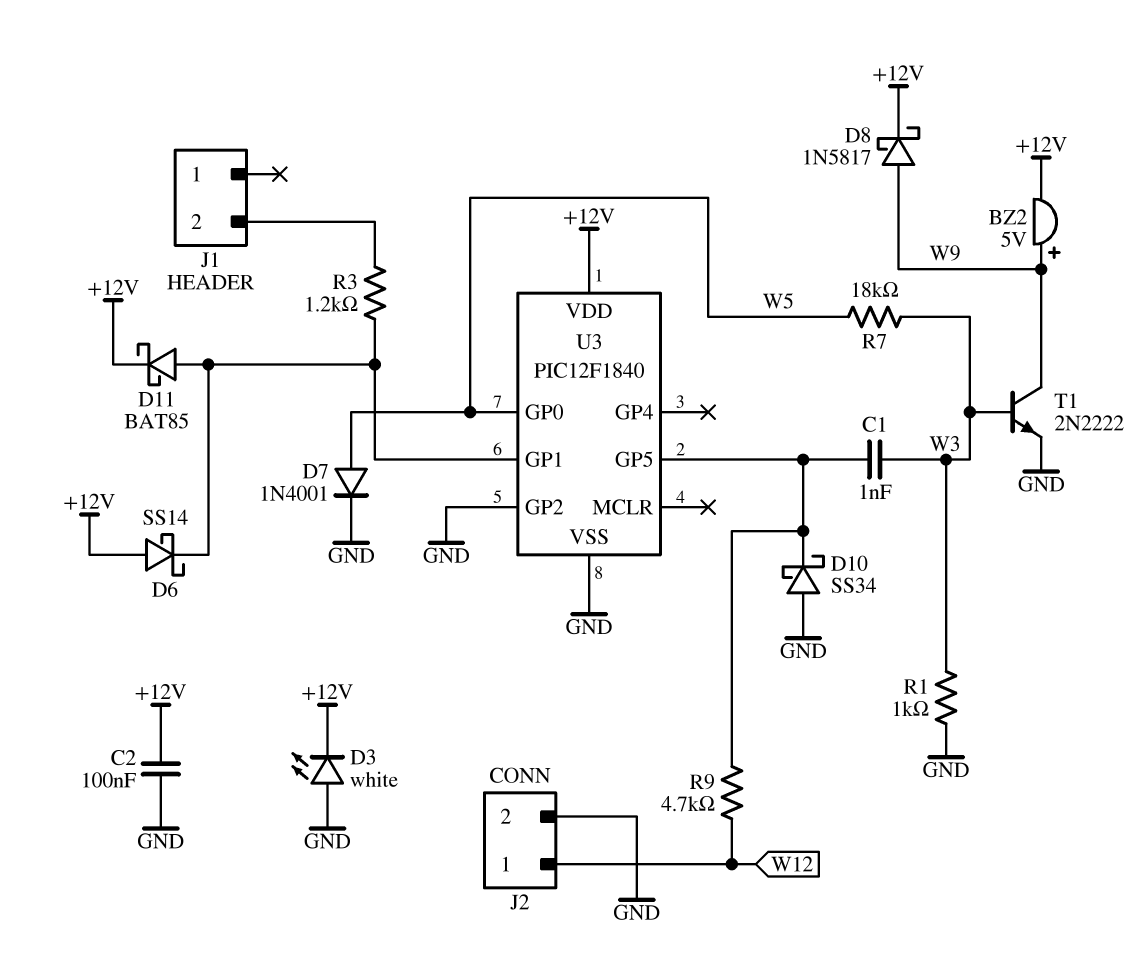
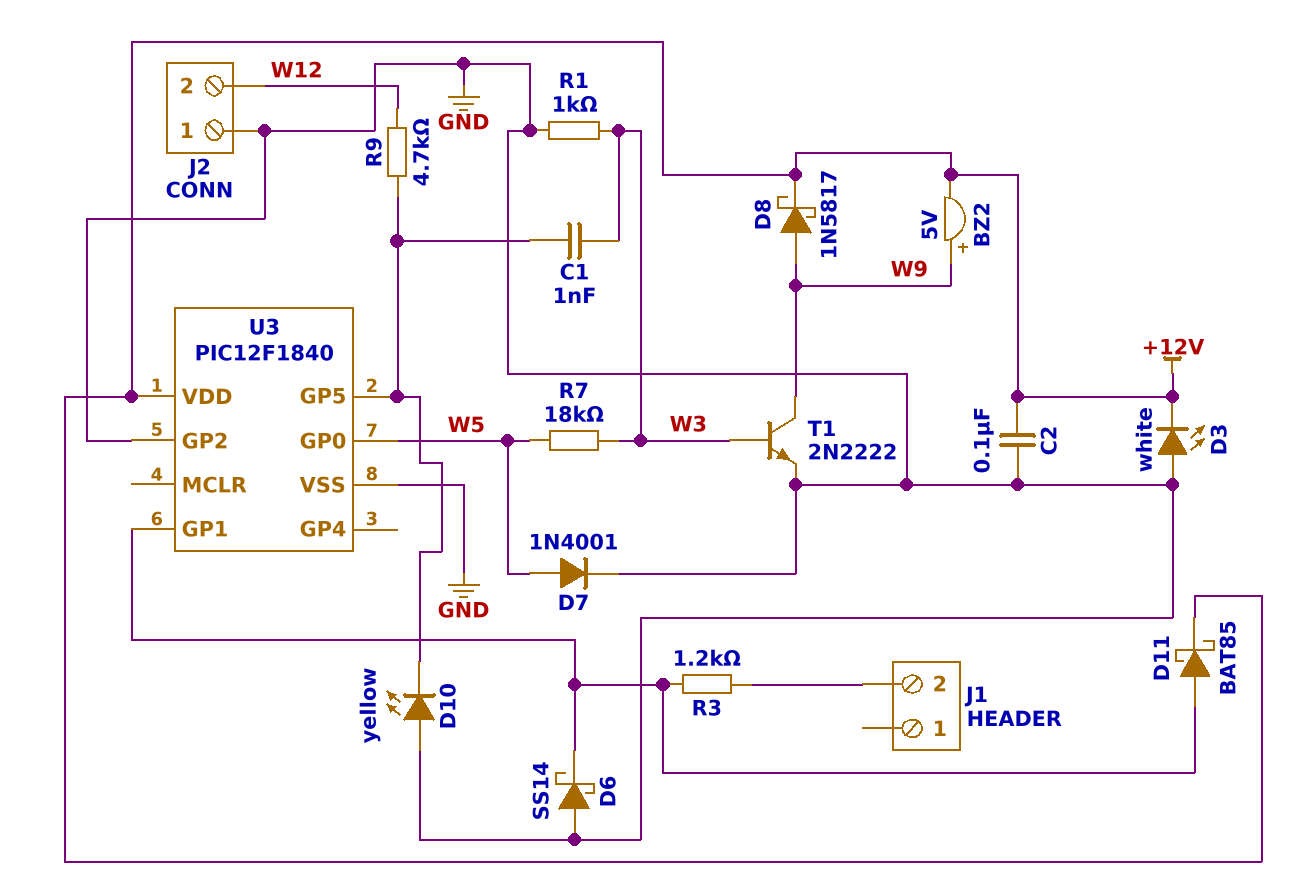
D6: schottky SS14 (A +12V, K U3/GP1) -> schottky SS14 (A GND, K U3/GP1)
D10: schottky SS34 (A GND, K U3/GP5) -> LED yellow (A GND, K U3/GP5)
J2 pin 1: W12 -> GND
J2 pin 2: GND -> W12

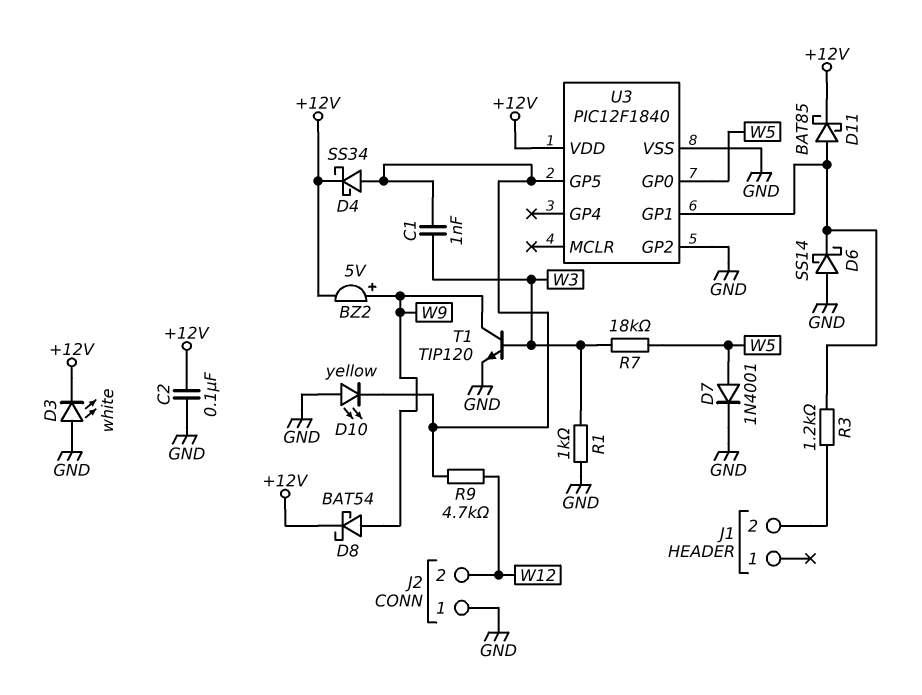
D4: none -> schottky SS34 (A U3/GP5, K +12V)
D8: schottky 1N5817 (A W9, K +12V) -> schottky BAT54 (A W9, K +12V)
T1: NPN 2N2222 (B W3, C W9, E GND) -> NPN TIP120 (B W3, C W9, E GND)

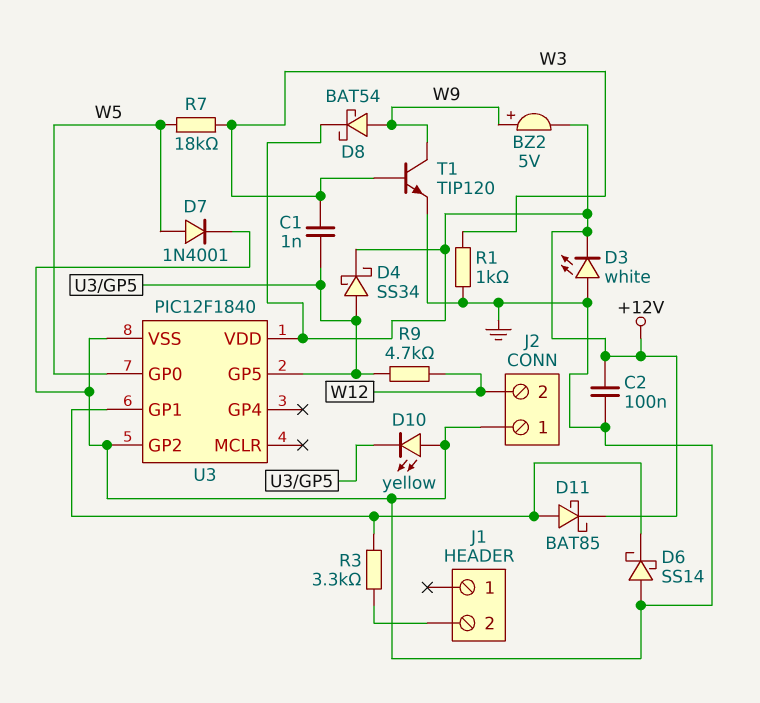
R3: 1.2k (J1/2, U3/GP1) -> 3.3k (J1/2, U3/GP1)

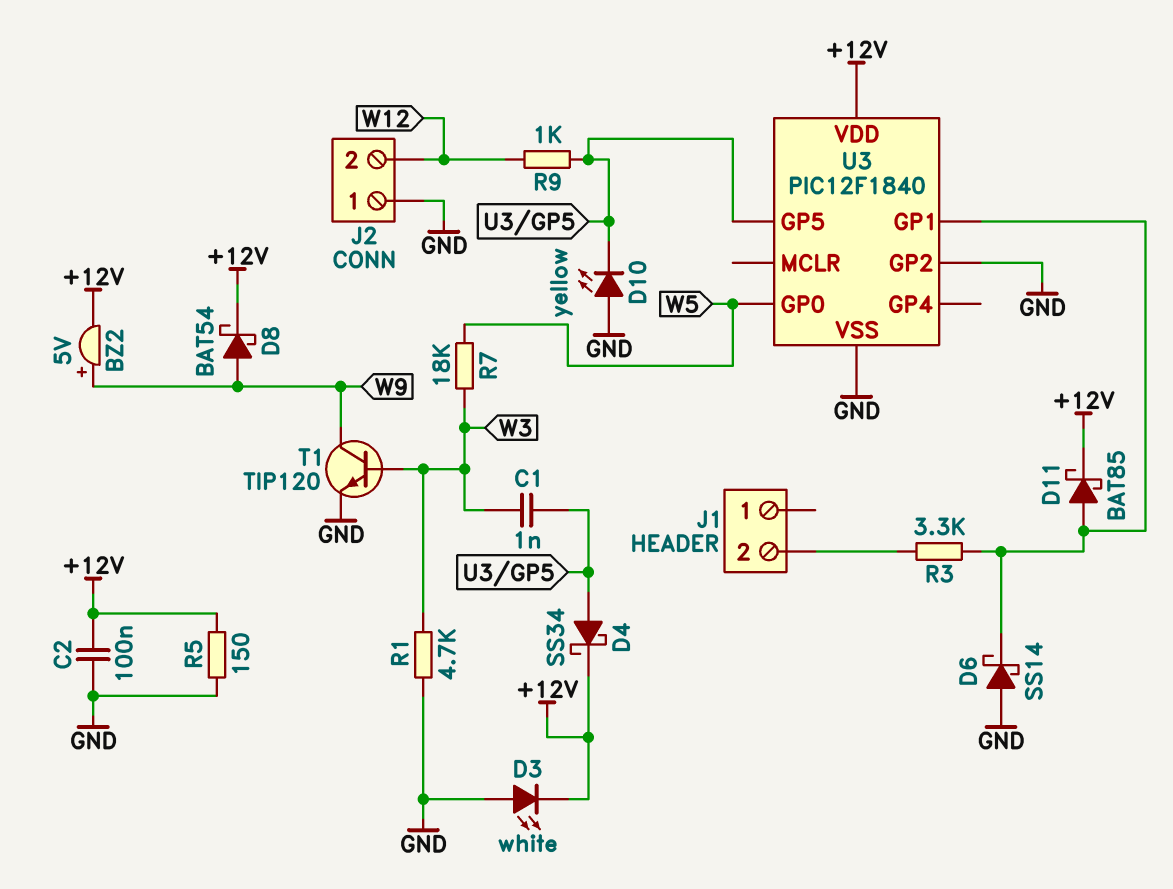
D7: diode 1N4001 (A W5, K GND) -> none
R1: 1k (GND, W3) -> 4.7k (GND, W3)
R5: none -> 150 (+12V, GND)
R9: 4.7k (U3/GP5, W12) -> 1k (U3/GP5, W12)

